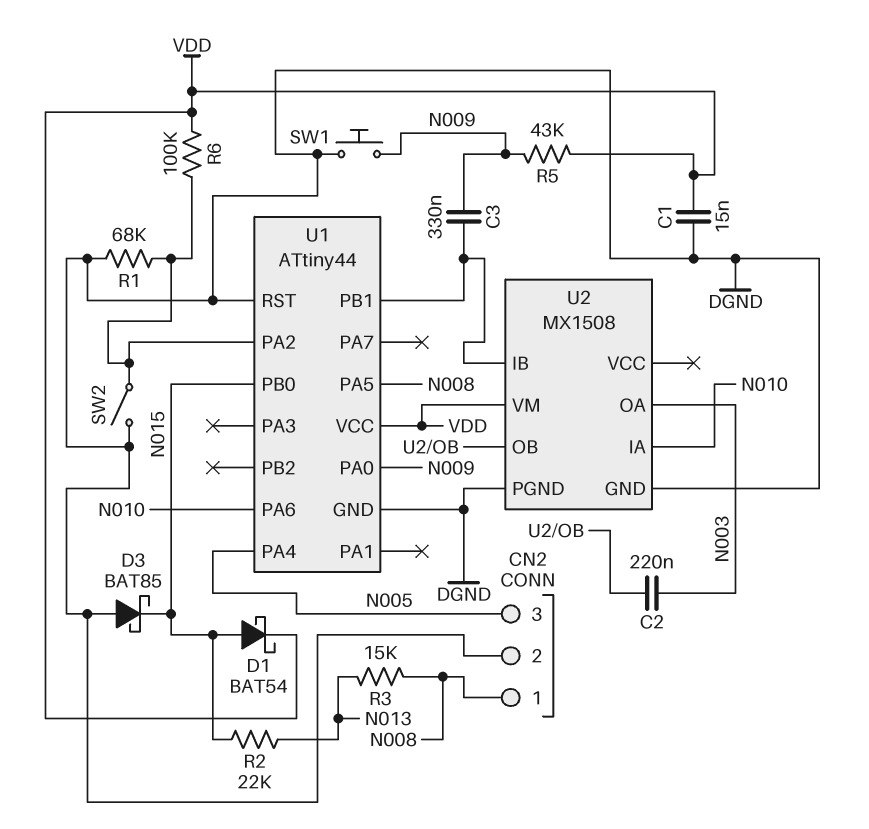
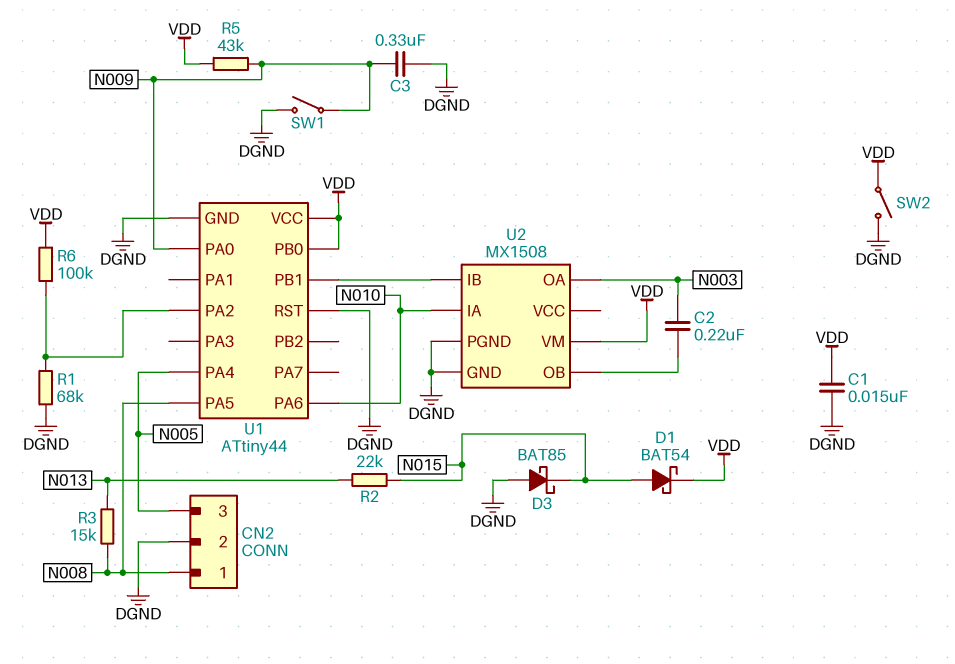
C3: 330nF (N009, U1/PB1) -> 330nF (DGND, N009)
SW1: button (DGND, N009) -> switch (DGND, N009)
SW2: switch (DGND, U1/PA2) -> switch (DGND, VDD)
U1 pin PB0: N015 -> VDD

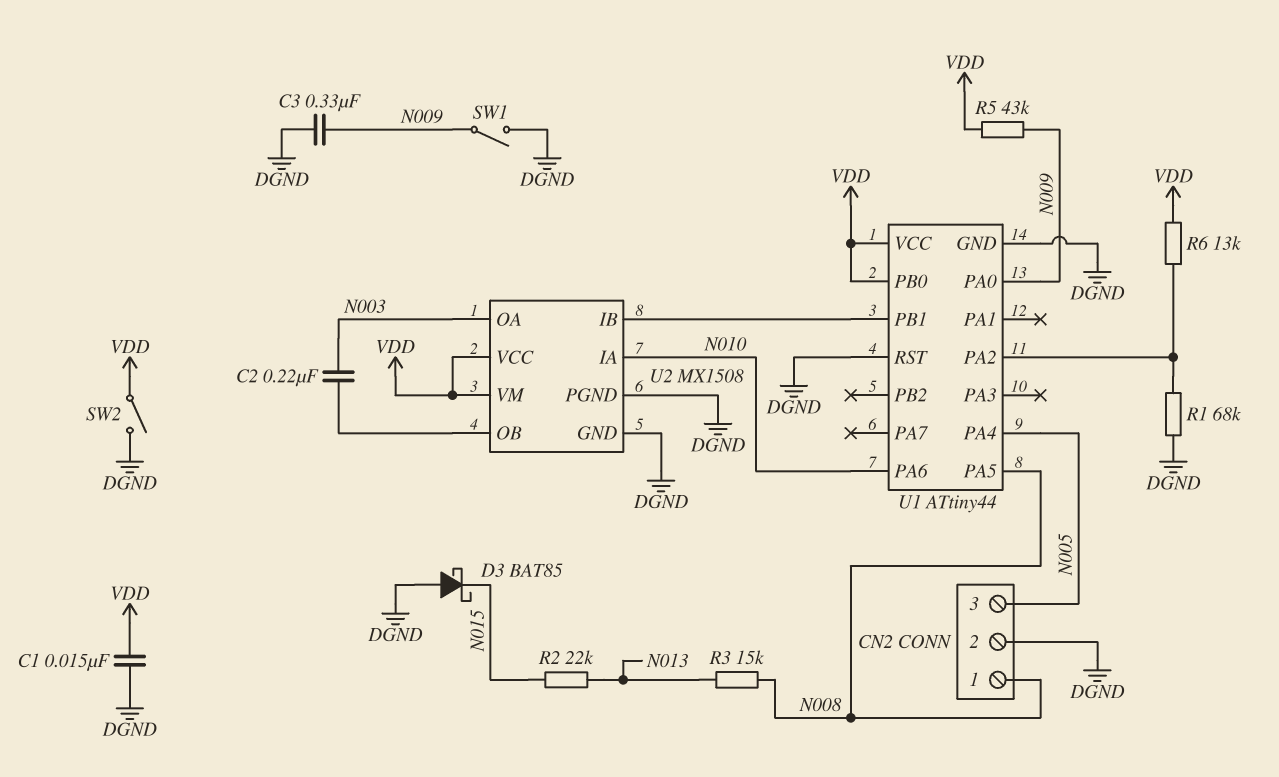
D1: schottky BAT54 (A N015, K VDD) -> none
R6: 100k (U1/PA2, VDD) -> 13k (U1/PA2, VDD)
U2 pin VCC: none -> VDD

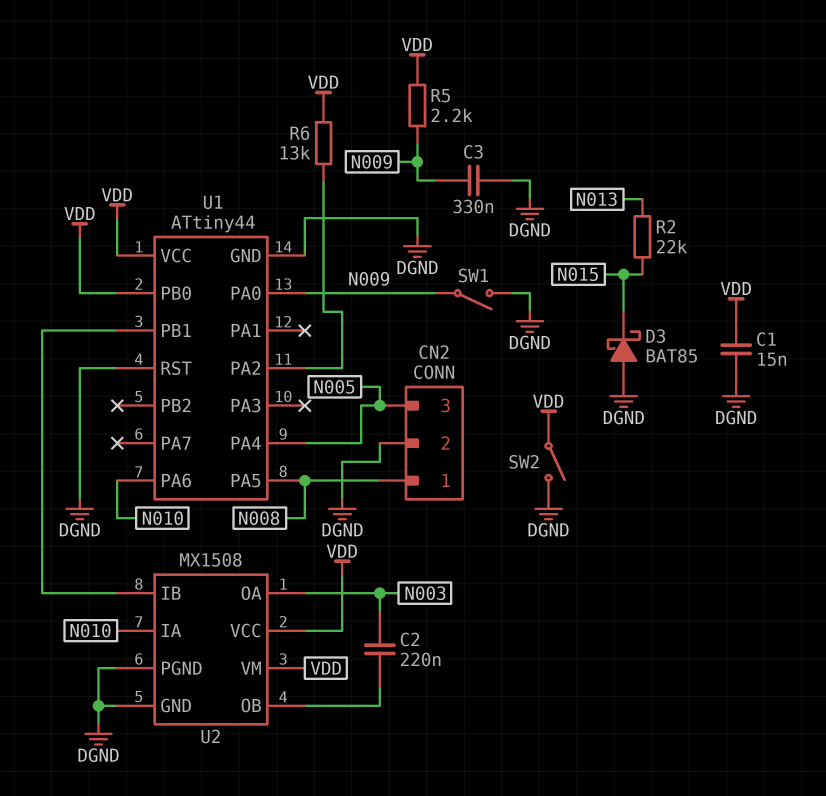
R1: 68k (DGND, U1/PA2) -> none
R3: 15k (N008, N013) -> none
R5: 43k (N009, VDD) -> 2.2k (N009, VDD)

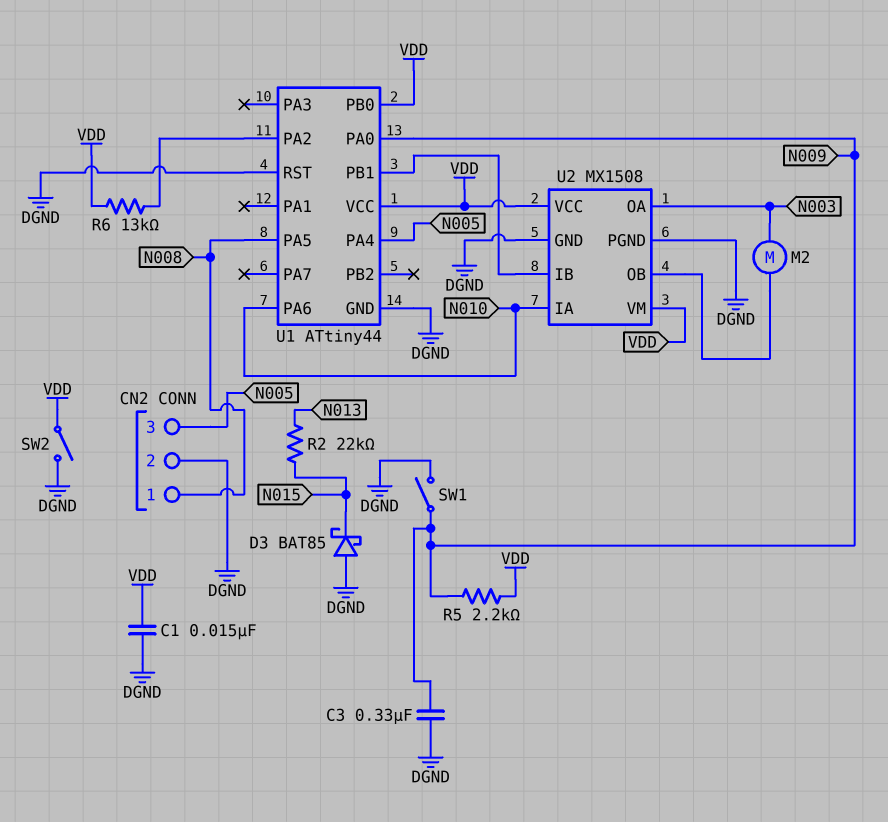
C2: 220nF (N003, U2/OB) -> none
M2: none -> motor (N003, U2/OB)

